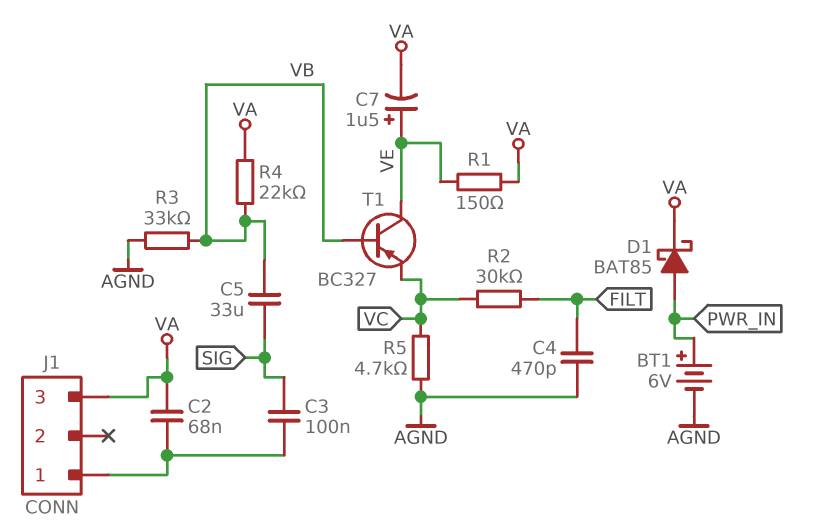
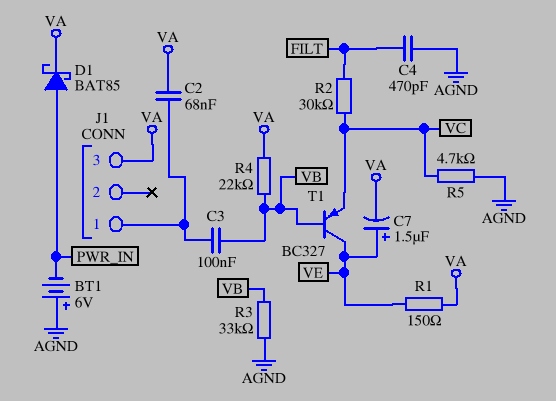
BT1: 6V (plus PWR_IN, minus AGND) -> 6V (plus AGND, minus PWR_IN)
C3: 100nF (J1/1, SIG) -> 100nF (J1/1, VB)
C5: 33uF (SIG, VB) -> none

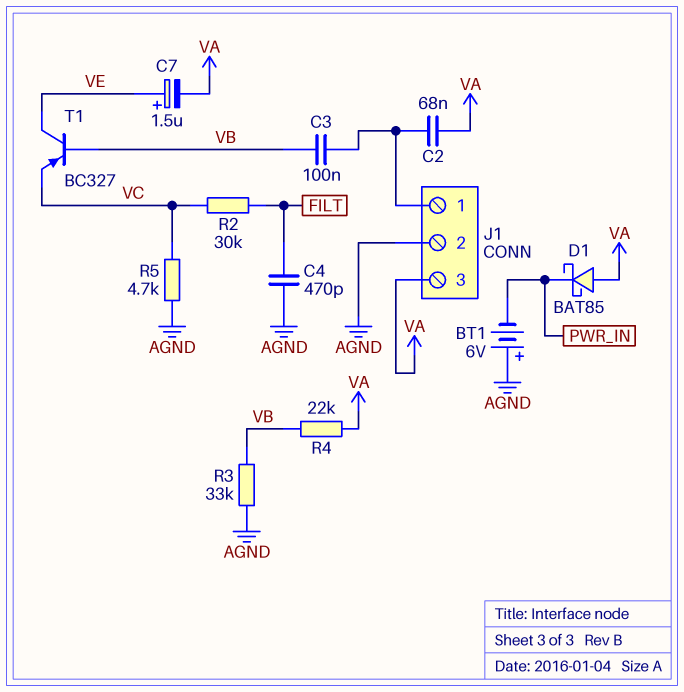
D1: schottky BAT85 (A PWR_IN, K VA) -> schottky BAT85 (A VA, K PWR_IN)
J1 pin 2: none -> AGND
R1: 150 (VA, VE) -> none

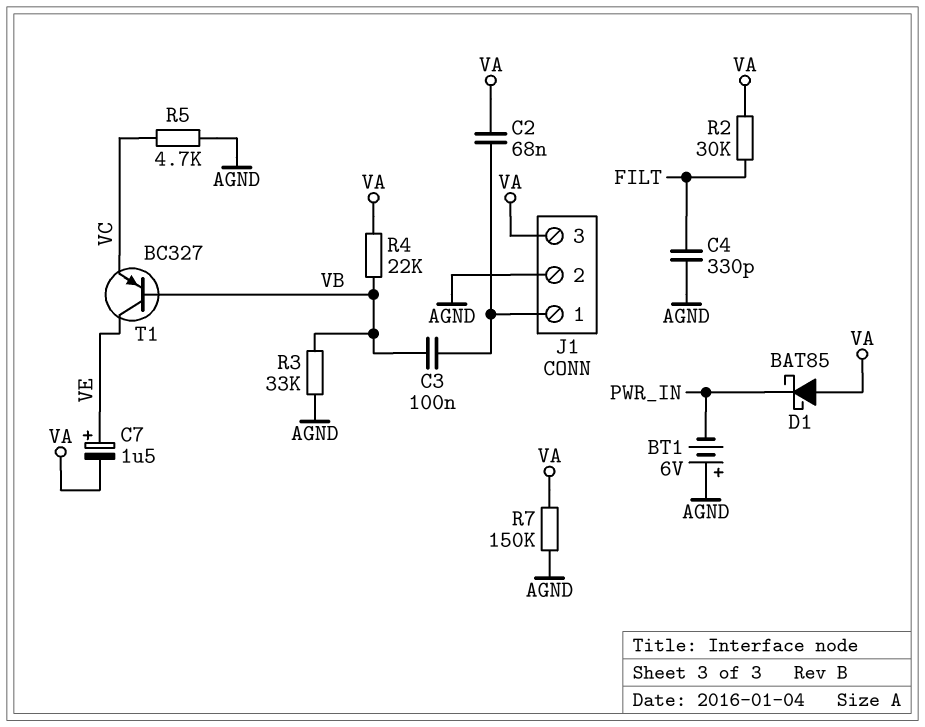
C4: 470pF (AGND, FILT) -> 330pF (AGND, FILT)
R2: 30k (FILT, VC) -> 30k (FILT, VA)
R7: none -> 150k (AGND, VA)

